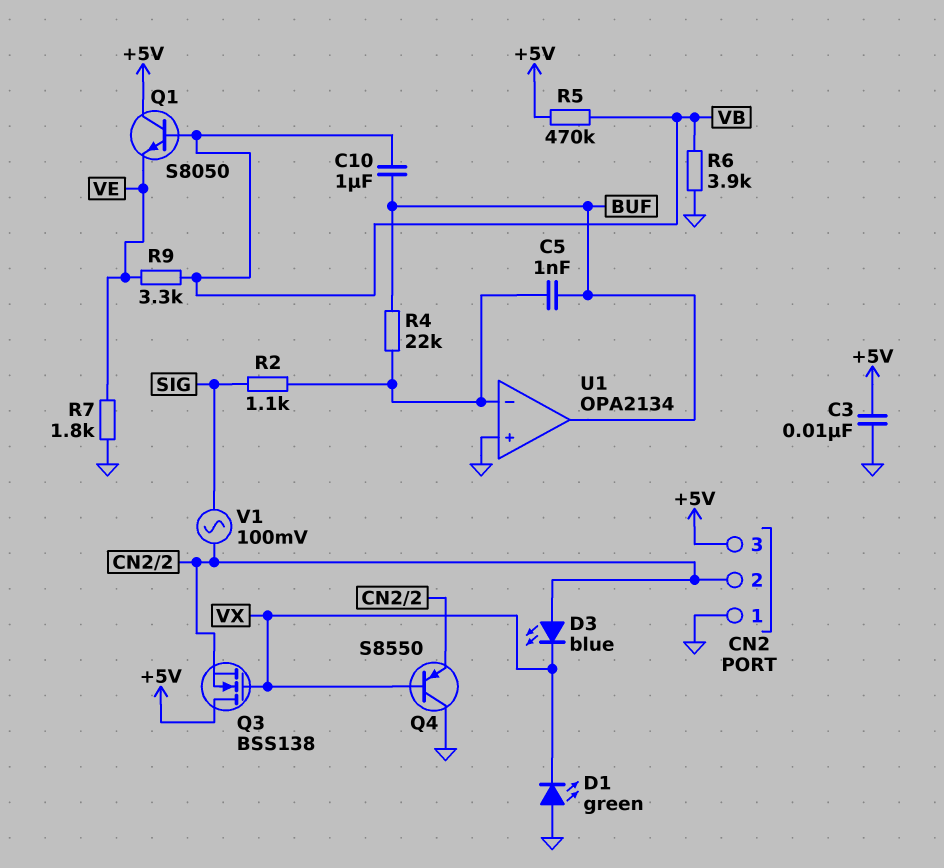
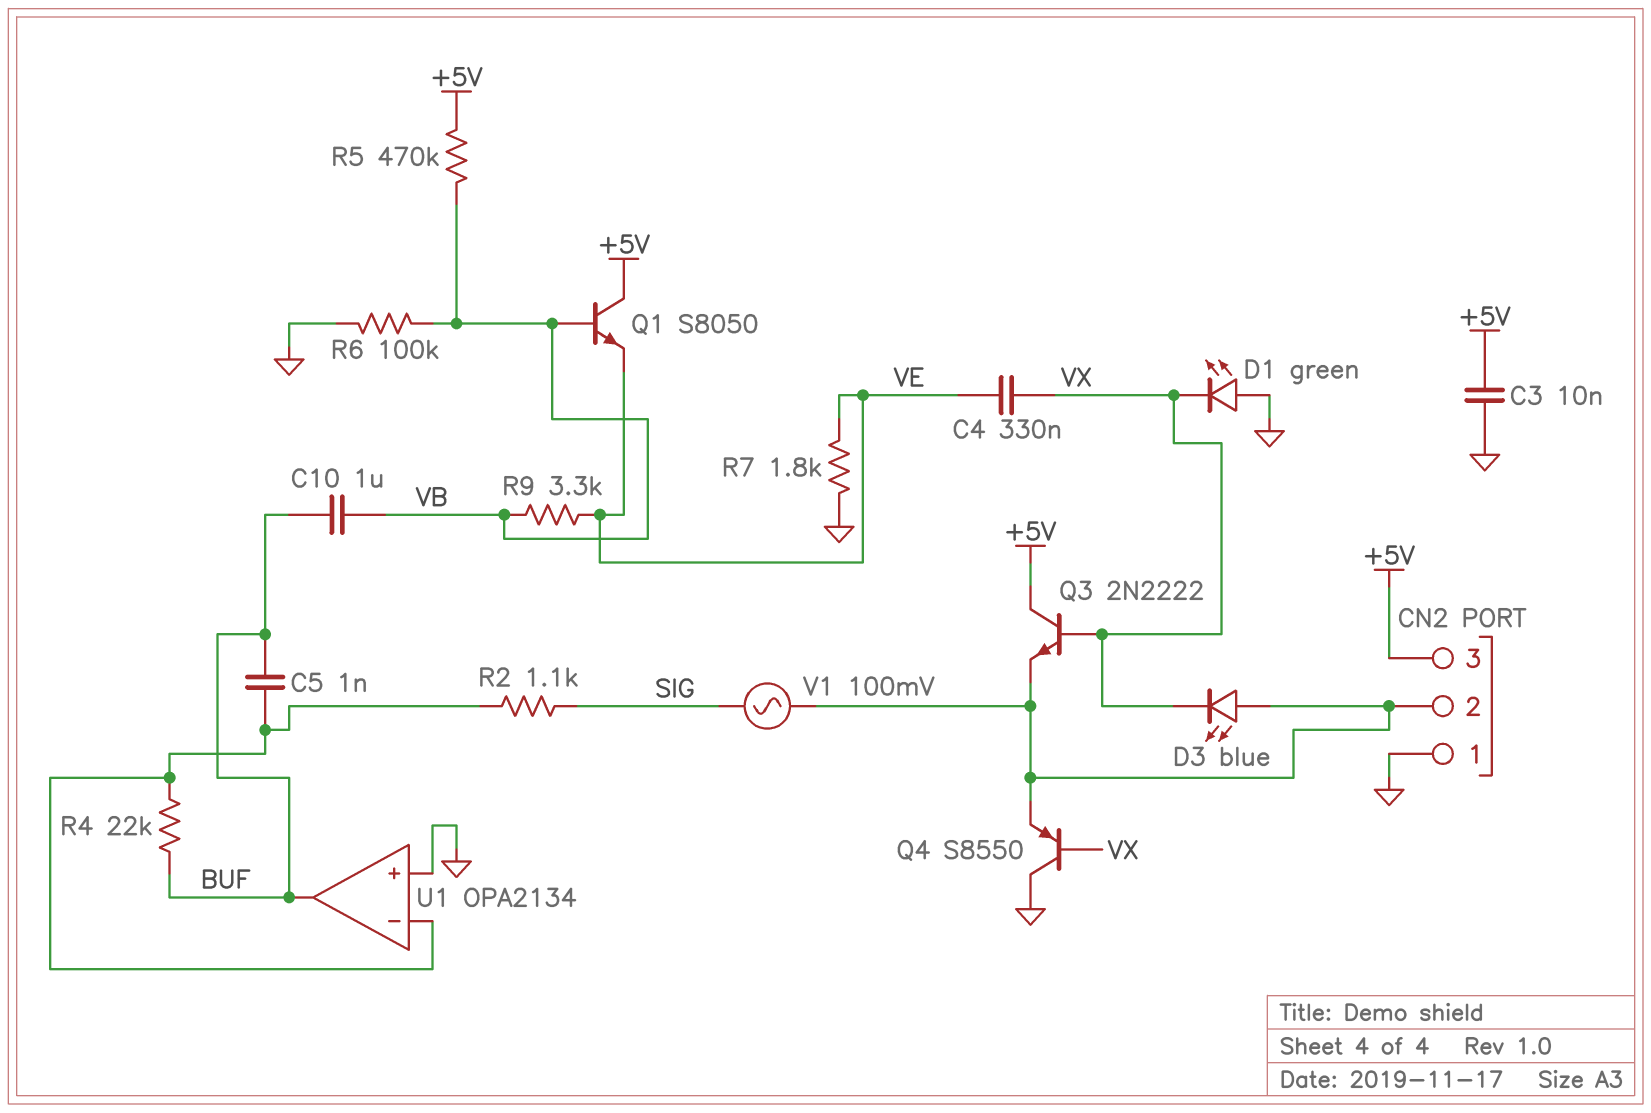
C4: none -> 330nF (VE, VX)
Q3: NMOS BSS138 (G VX, D +5V, S CN2/2) -> NPN 2N2222 (B VX, C +5V, E CN2/2)
R6: 3.9k (GND, VB) -> 100k (GND, VB)

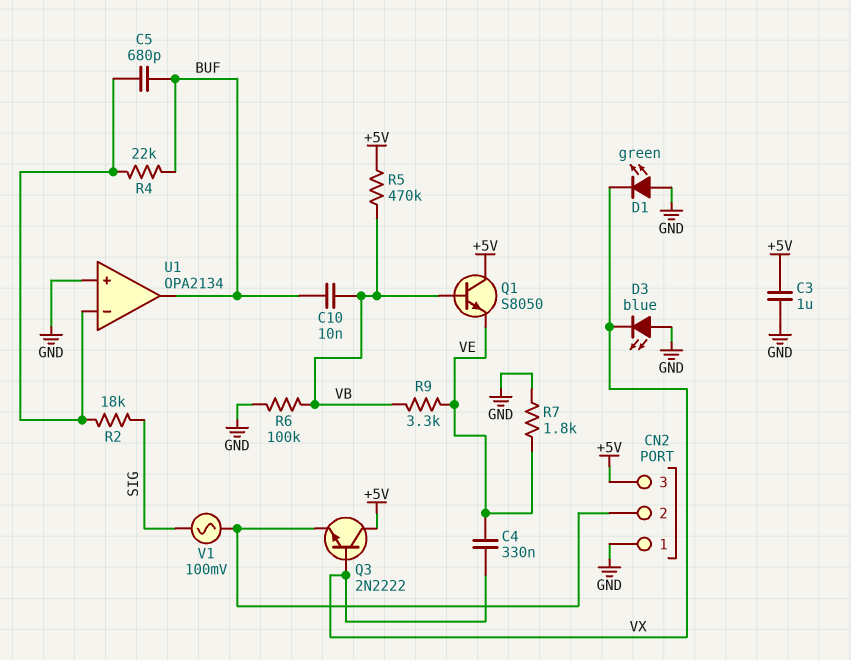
C3: 10nF (+5V, GND) -> 1uF (+5V, GND)
C5: 1nF (BUF, U1/in-) -> 680pF (BUF, U1/in-)
C10: 1uF (BUF, VB) -> 10nF (BUF, VB)
D3: LED blue (A CN2/2, K VX) -> LED blue (A GND, K VX)
Q4: PNP S8550 (B VX, C GND, E CN2/2) -> none
R2: 1.1k (SIG, U1/in-) -> 18k (SIG, U1/in-)

